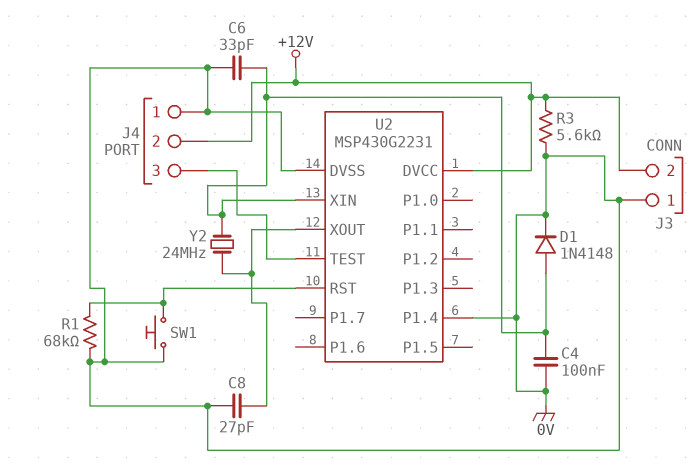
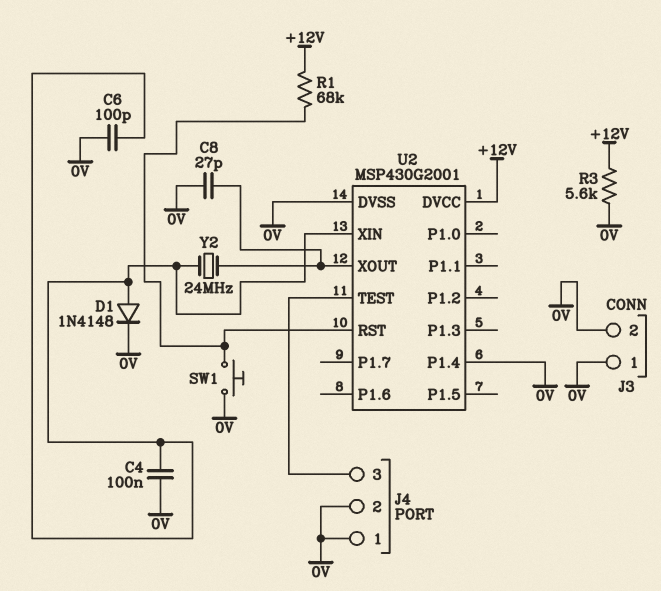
C6: 33pF (0V, U2/XIN) -> 100pF (0V, U2/XIN)
J3 pin 2: +12V -> 0V
J4 pin 2: +12V -> 0V
R1: 68k (0V, U2/RST) -> 68k (+12V, U2/RST)
U2: MSP430G2231 -> MSP430G2001

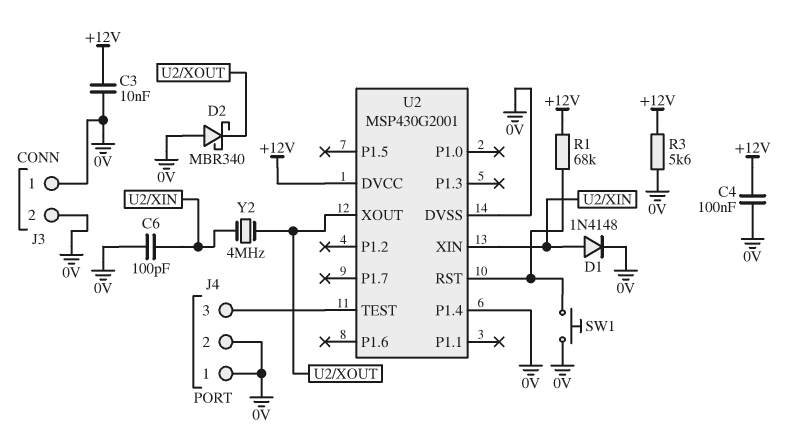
C3: none -> 10nF (+12V, 0V)
C4: 100nF (0V, U2/XIN) -> 100nF (+12V, 0V)
C8: 27pF (0V, U2/XOUT) -> none
D2: none -> schottky MBR340 (A 0V, K U2/XOUT)
Y2: 24MHz (U2/XIN, U2/XOUT) -> 4MHz (U2/XIN, U2/XOUT)

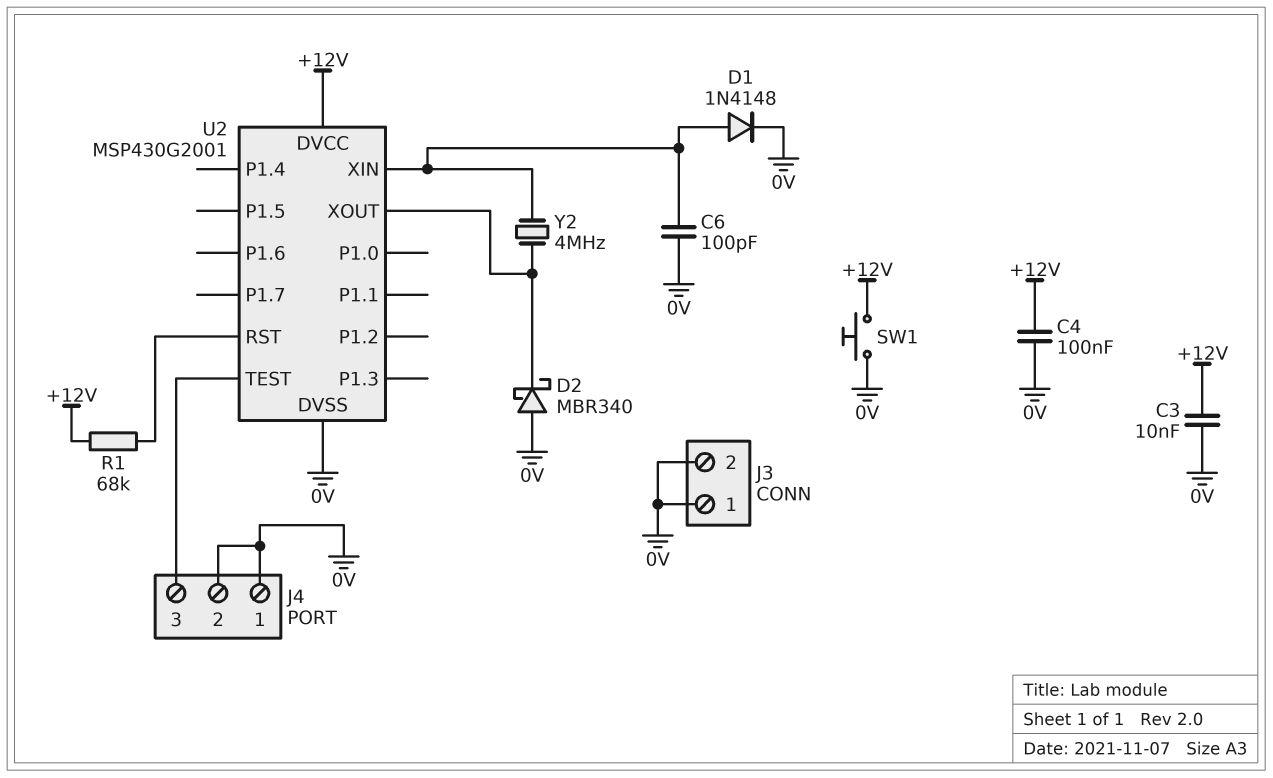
R3: 5.6k (+12V, 0V) -> none
SW1: button (0V, U2/RST) -> button (+12V, 0V)
U2 pin P1.4: 0V -> none

